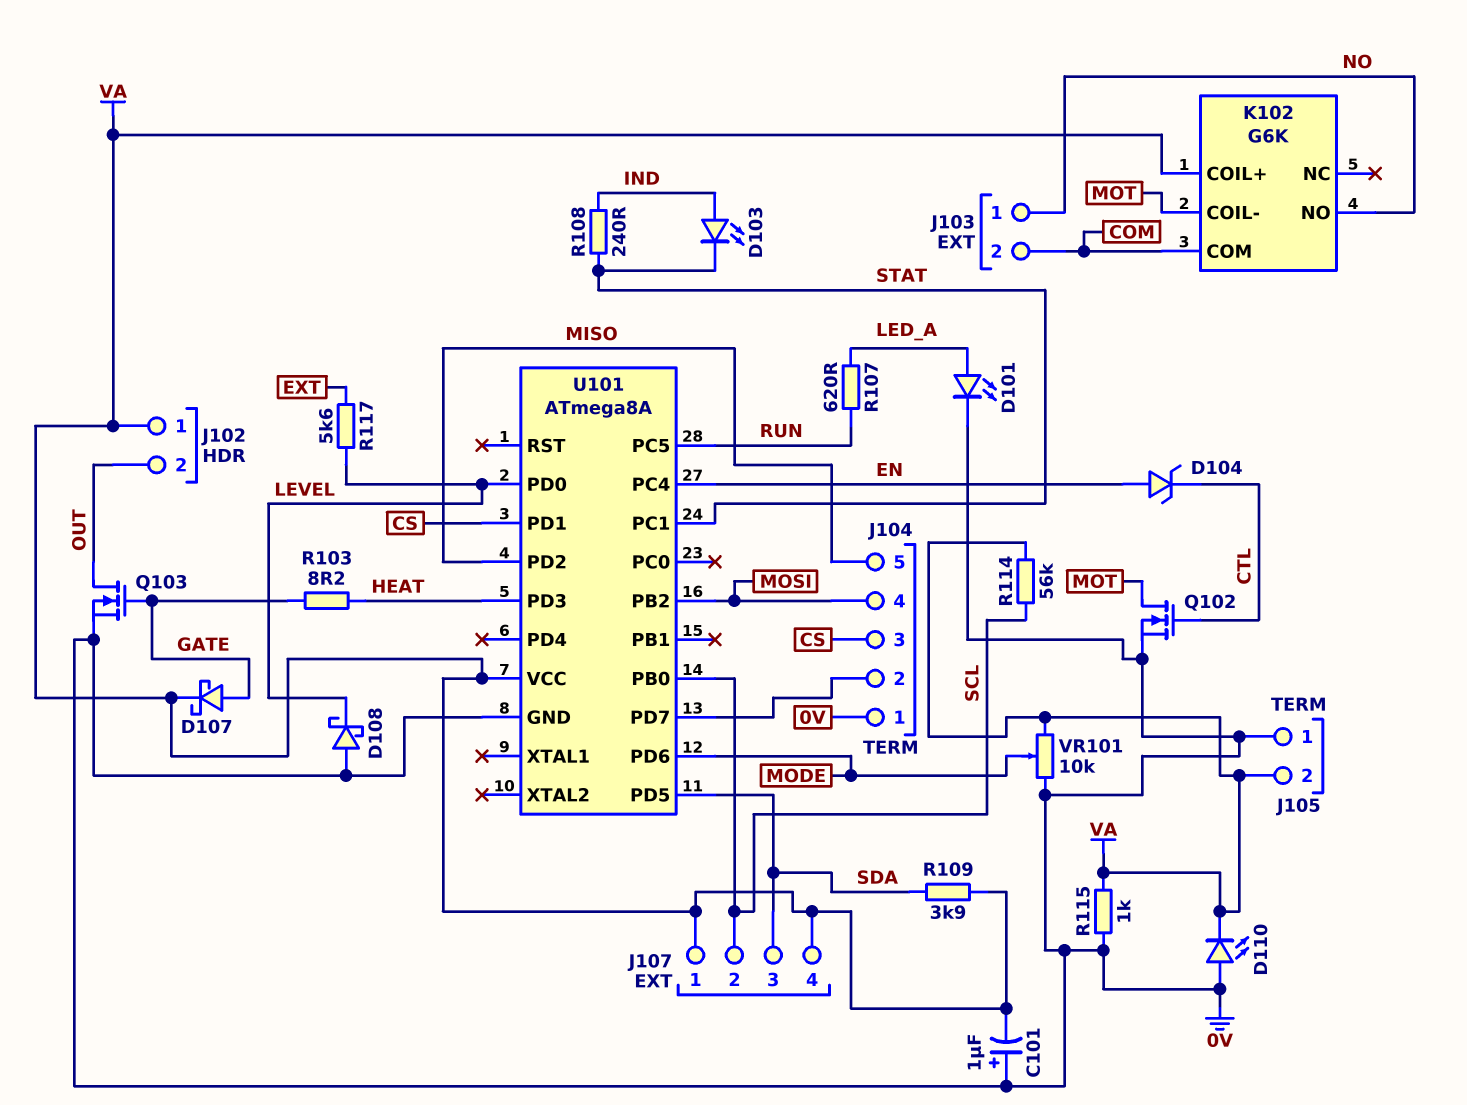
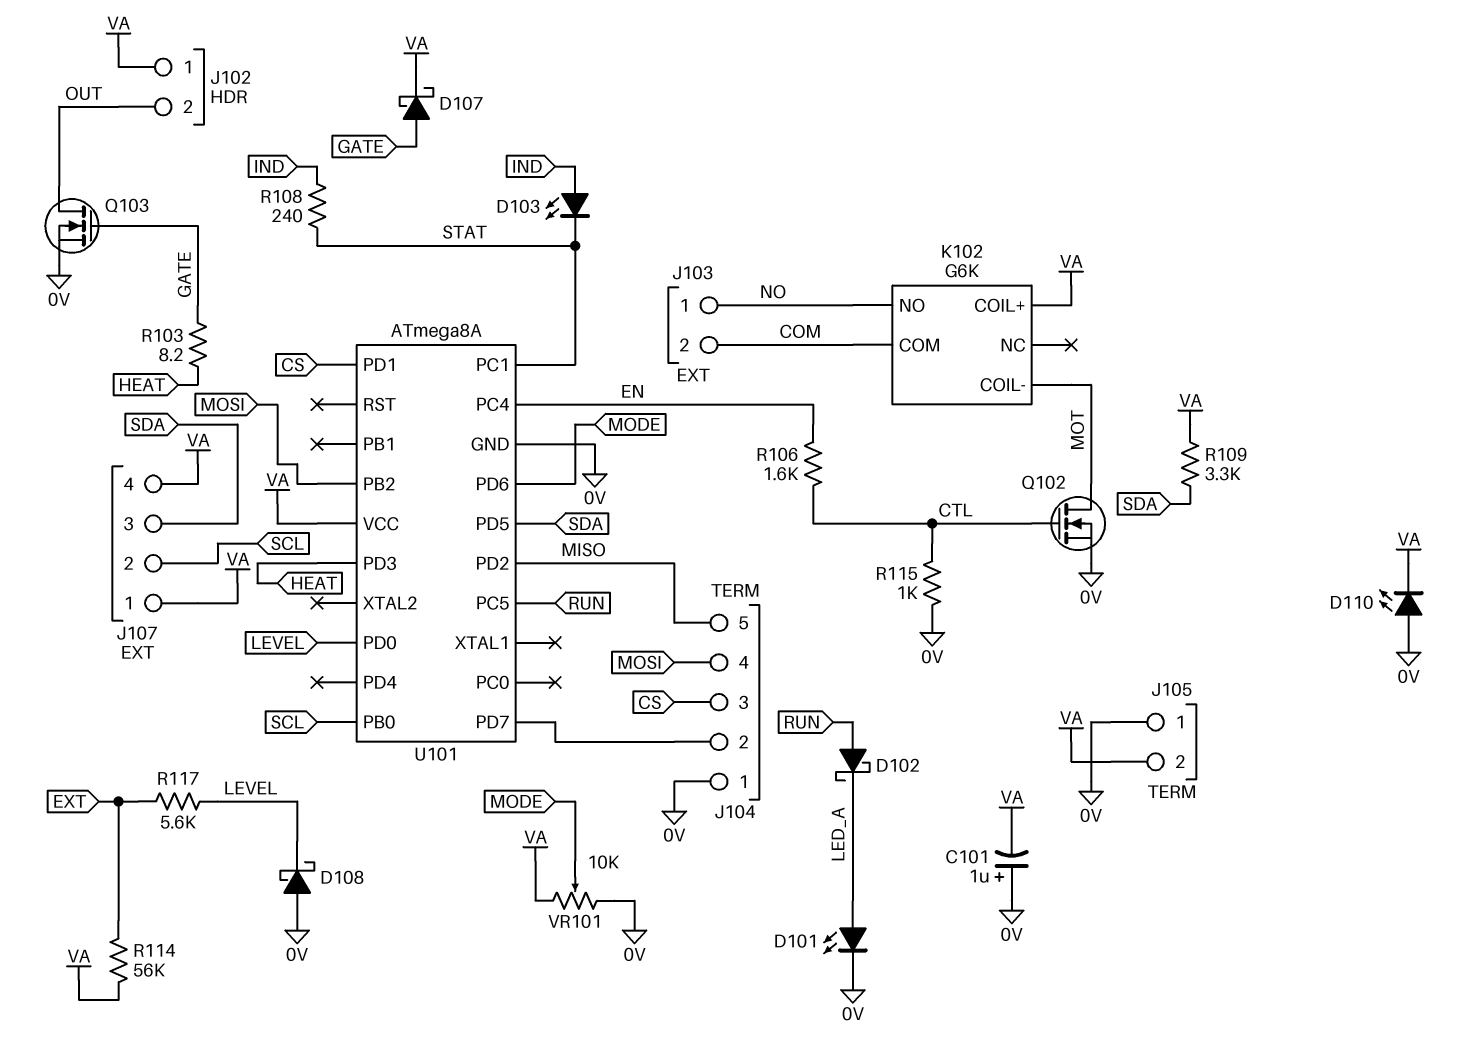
D102: none -> schottky (A RUN, K LED_A)
D104: zener (A EN, K CTL) -> none
R106: none -> 1.6k (CTL, EN)
R107: 620 (LED_A, RUN) -> none
R109: 3.9k (SDA, VA) -> 3.3k (SDA, VA)
R114: 56k (SCL, VA) -> 56k (EXT, VA)
R115: 1k (0V, VA) -> 1k (0V, CTL)

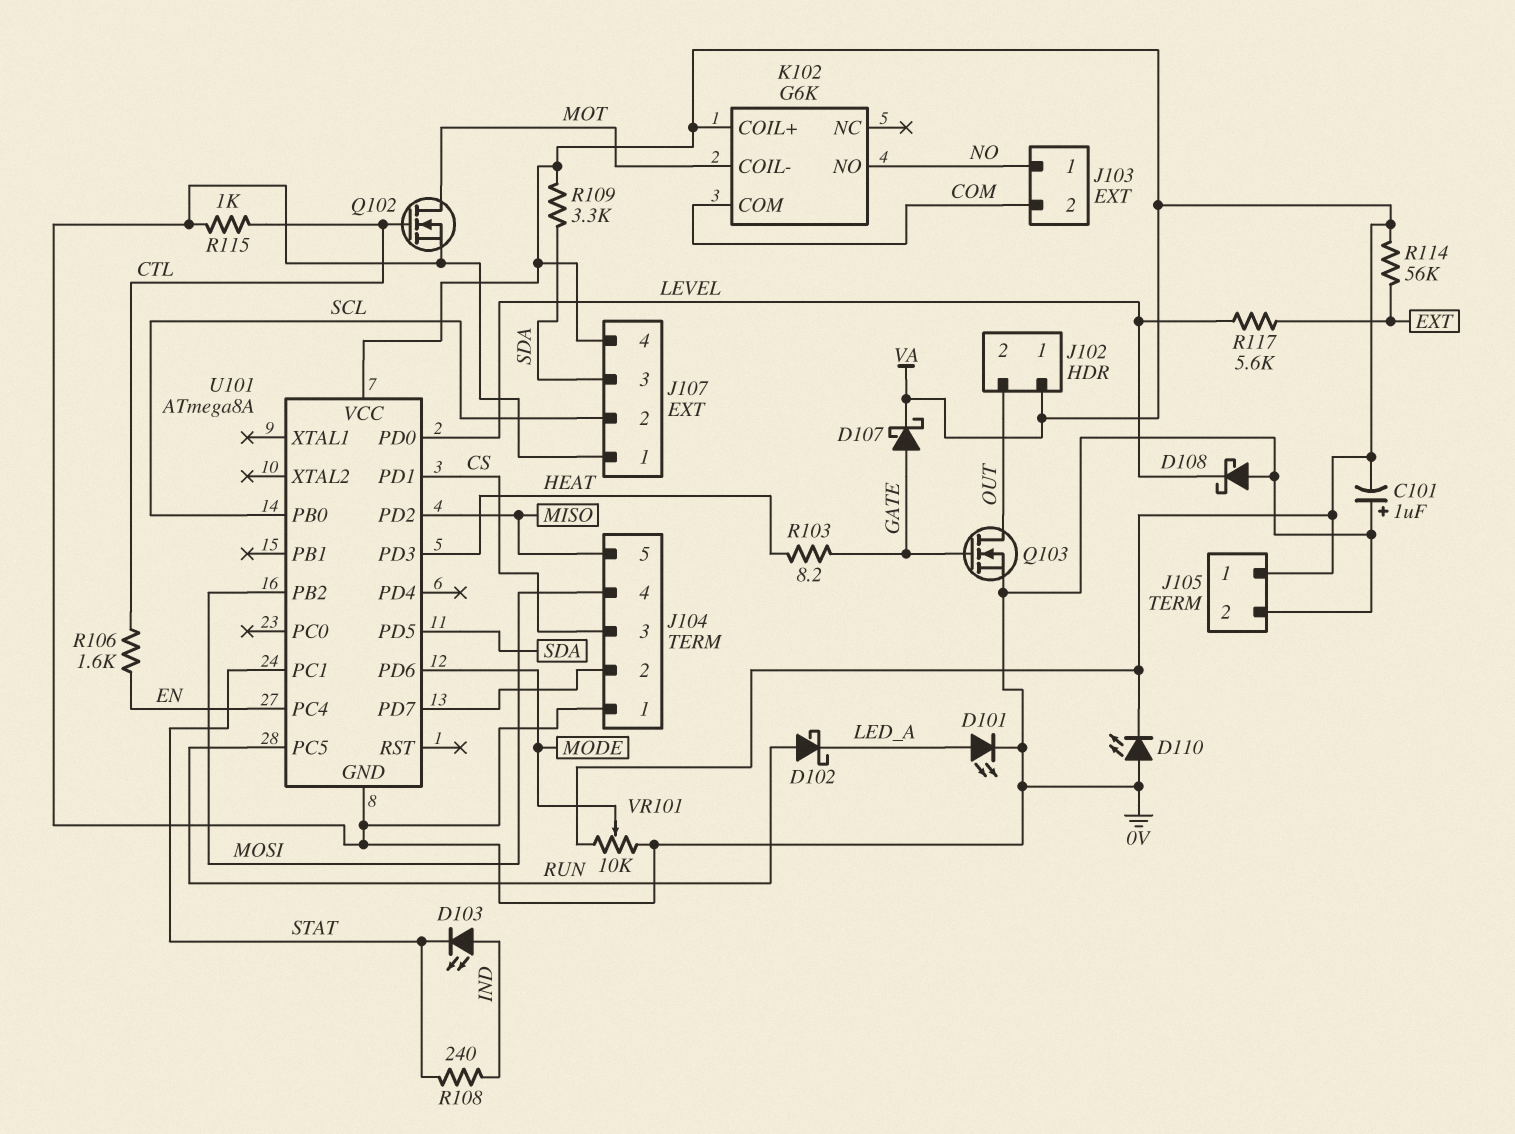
J105 pin 1: 0V -> VA
J105 pin 2: VA -> 0V
J107 pin 1: VA -> 0V

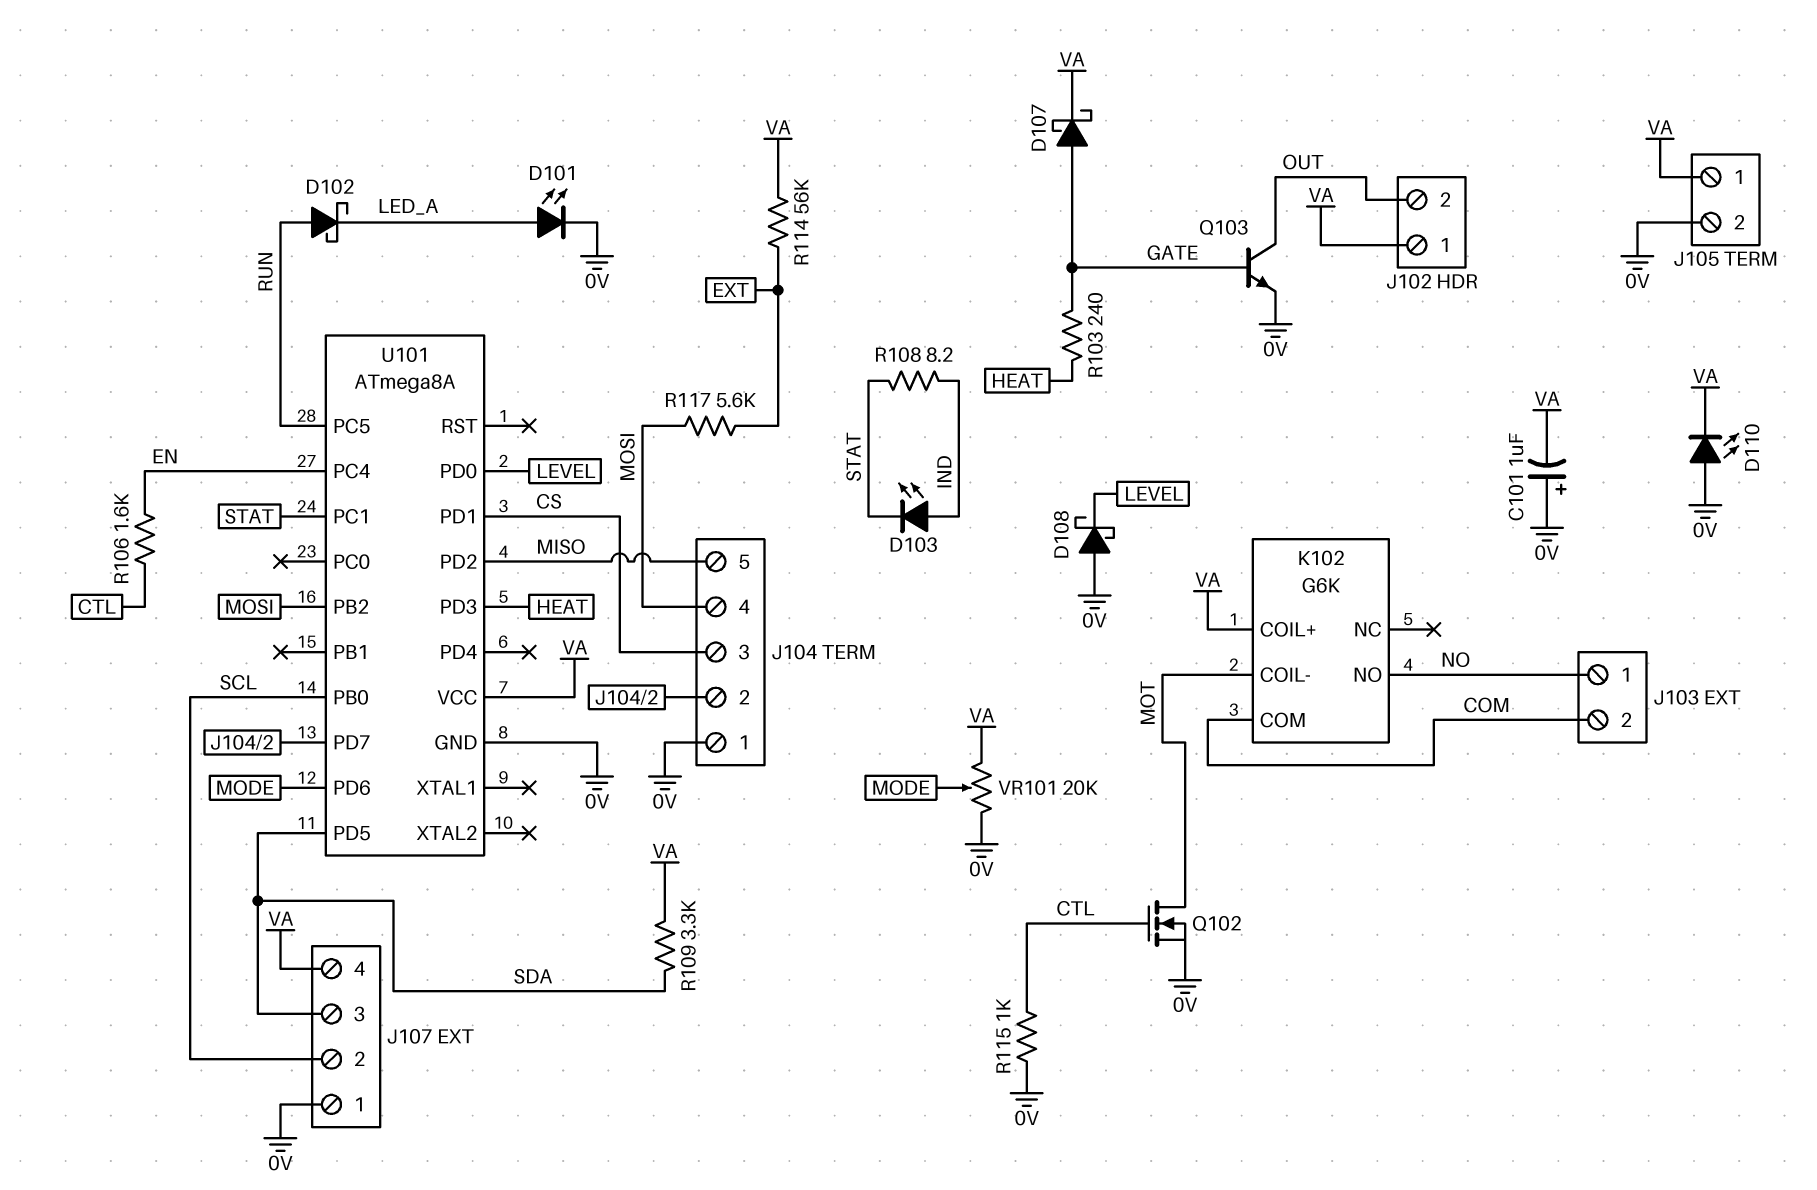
Q103: NMOS (G GATE, D OUT, S 0V) -> NPN (B GATE, C OUT, E 0V)
R103: 8.2 (GATE, HEAT) -> 240 (GATE, HEAT)
R108: 240 (IND, STAT) -> 8.2 (IND, STAT)
R117: 5.6k (EXT, LEVEL) -> 5.6k (EXT, MOSI)
VR101: 10k (0V, VA, wiper MODE) -> 20k (0V, VA, wiper MODE)

